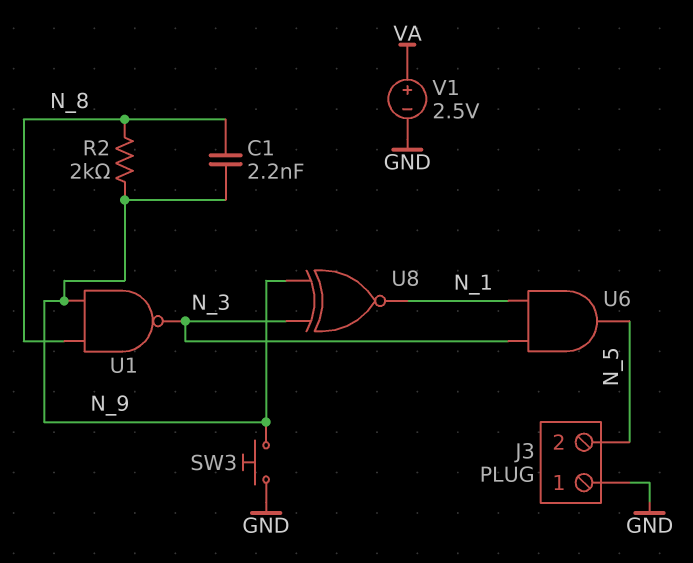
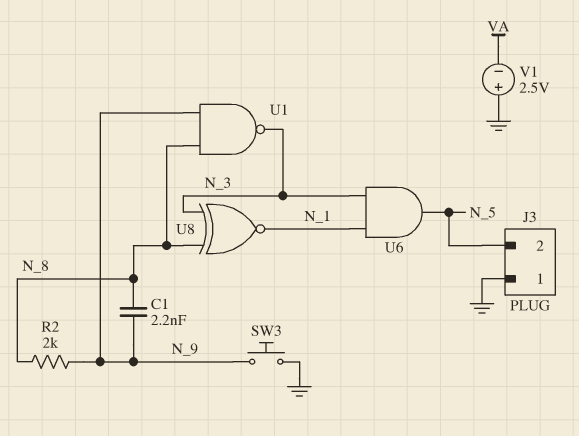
U8: XNOR (in N_3, in N_9, out N_1) -> XNOR (in N_3, in N_8, out N_1)
V1: 2.5V (plus VA, minus GND) -> 2.5V (plus GND, minus VA)

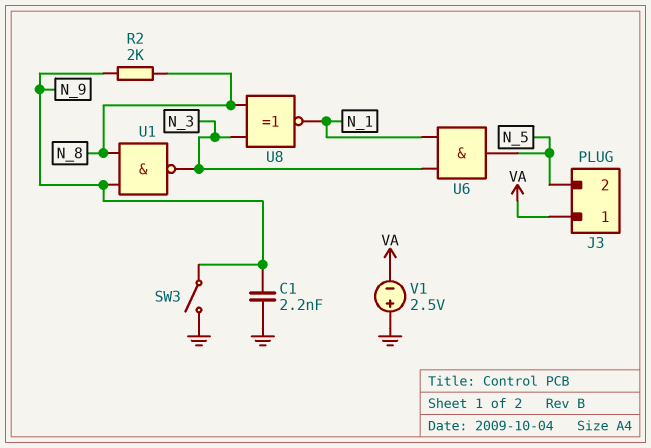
C1: 2.2nF (N_8, N_9) -> 2.2nF (GND, N_9)
J3 pin 1: GND -> VA
SW3: button (GND, N_9) -> switch (GND, N_9)

